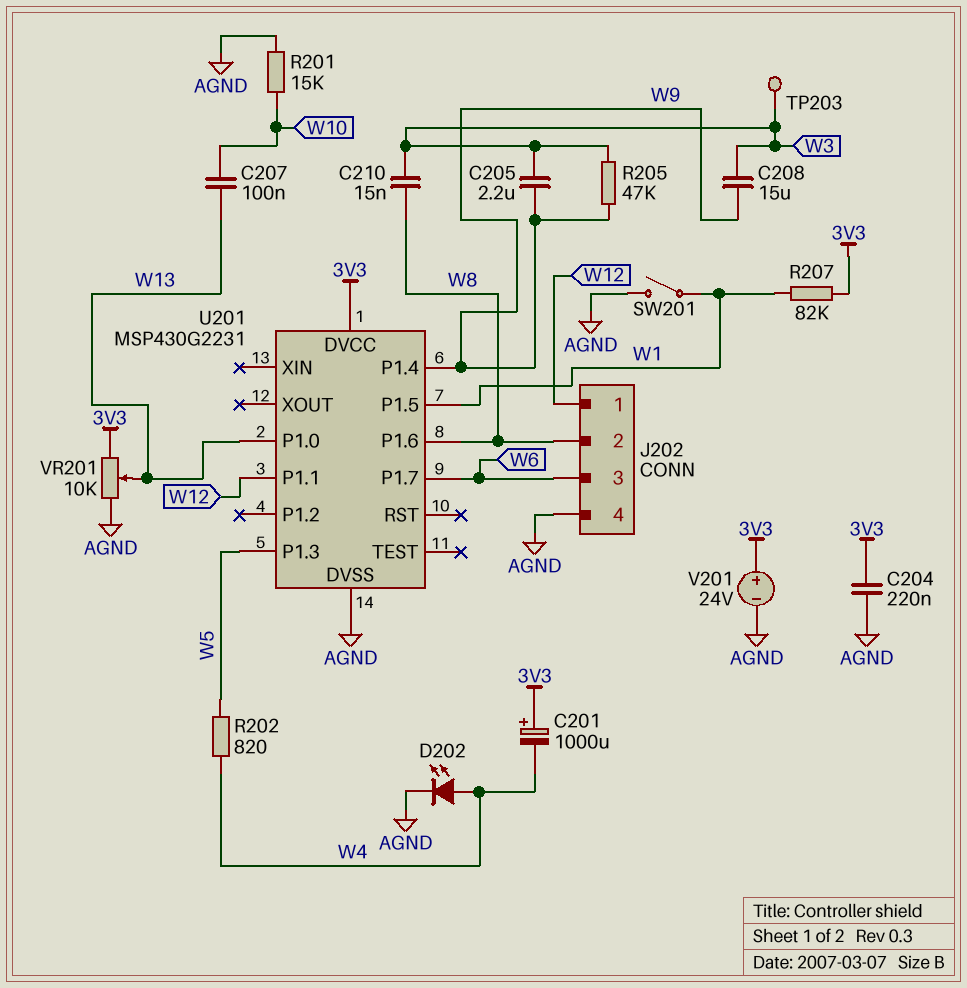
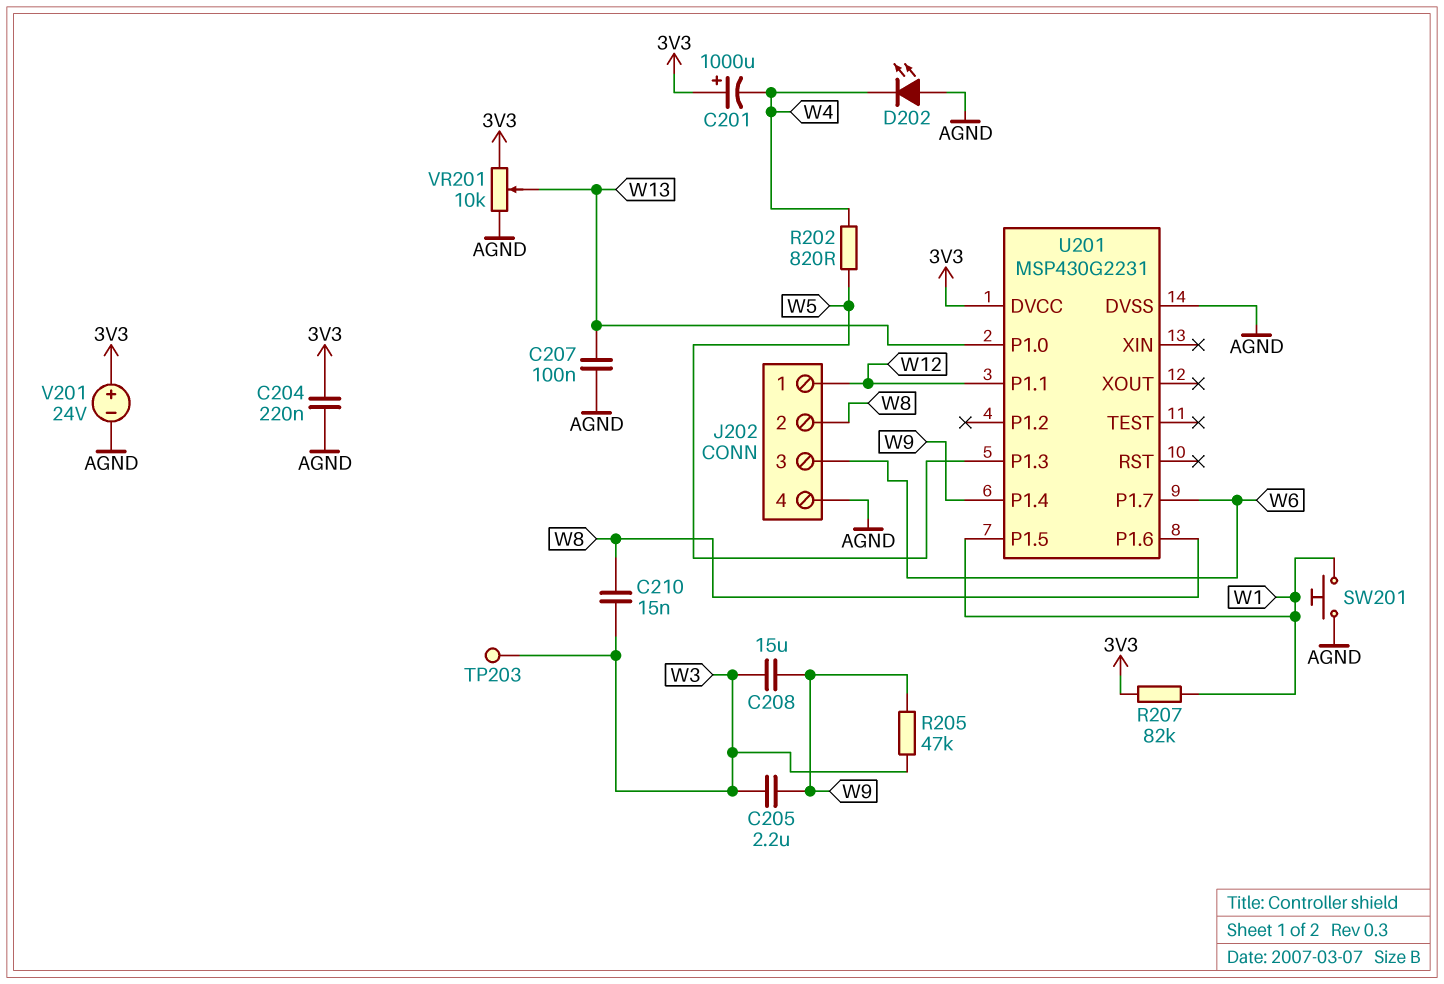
C207: 100nF (W10, W13) -> 100nF (AGND, W13)
D202: LED (A W4, K AGND) -> LED (A AGND, K W4)
R201: 15k (AGND, W10) -> none
SW201: switch (AGND, W1) -> button (AGND, W1)

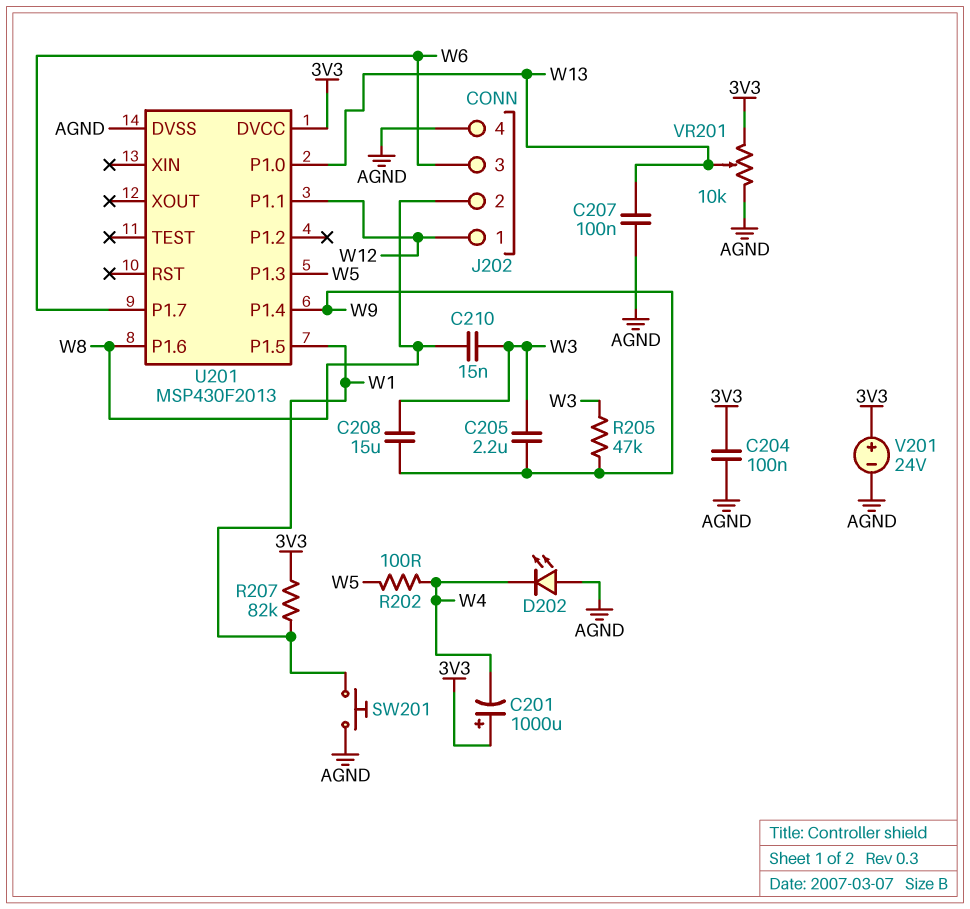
C204: 220nF (3V3, AGND) -> 100nF (3V3, AGND)
R202: 820 (W4, W5) -> 100 (W4, W5)
TP203: test point (W3) -> none
U201: MSP430G2231 -> MSP430F2013

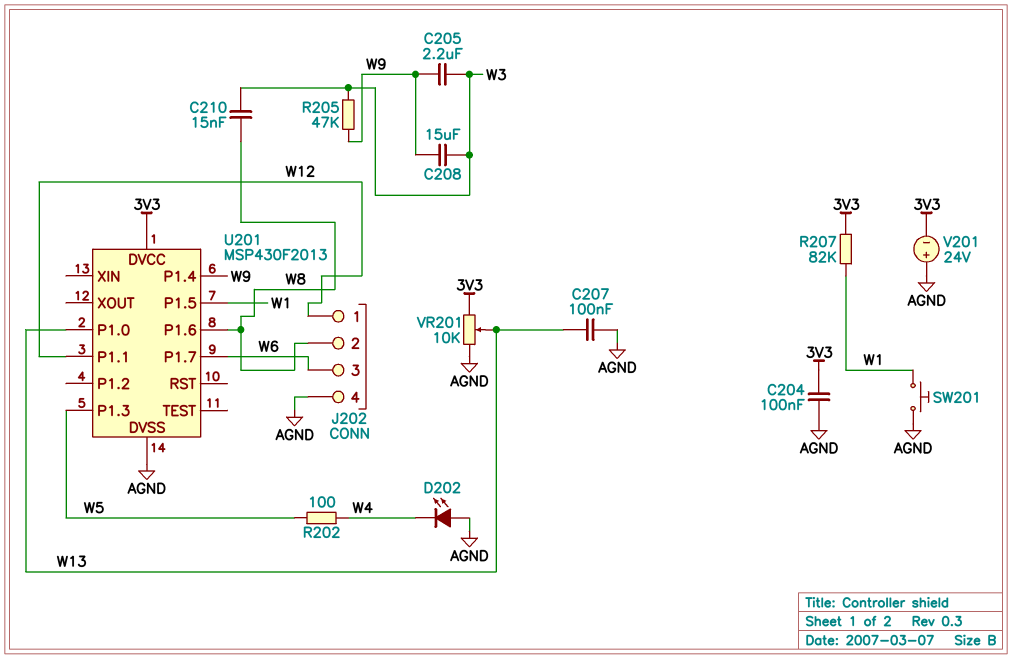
C201: 1000uF (plus 3V3, minus W4) -> none
V201: 24V (plus 3V3, minus AGND) -> 24V (plus AGND, minus 3V3)

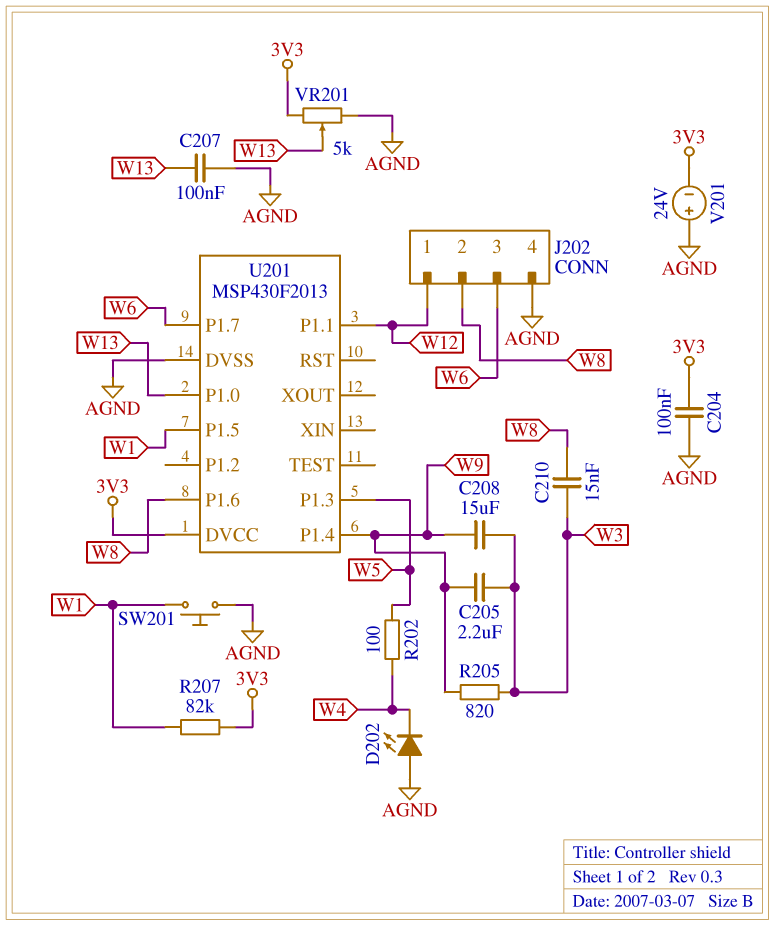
R205: 47k (W3, W9) -> 820 (W3, W9)
VR201: 10k (3V3, AGND, wiper W13) -> 5k (3V3, AGND, wiper W13)

